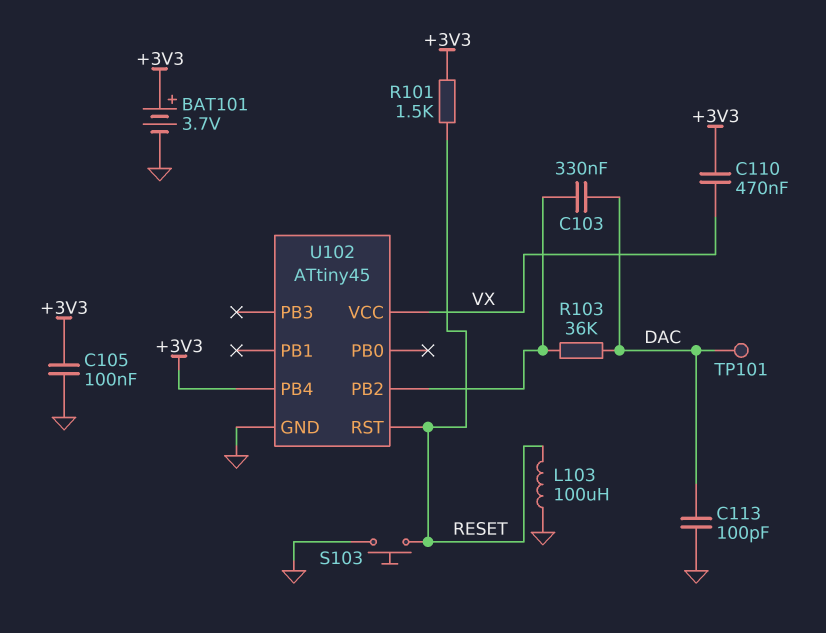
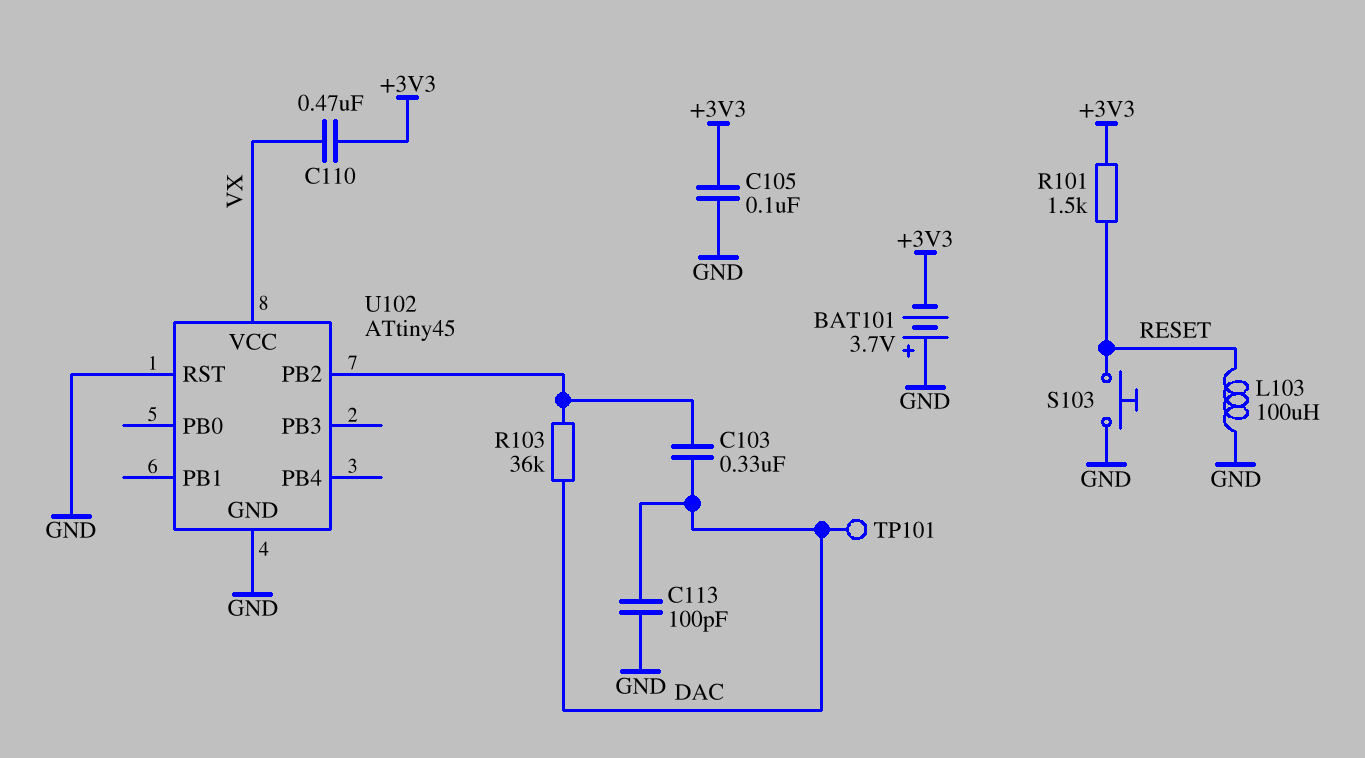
BAT101: 3.7V (plus +3V3, minus GND) -> 3.7V (plus GND, minus +3V3)
U102 pin PB4: +3V3 -> none
U102 pin RST: RESET -> GND

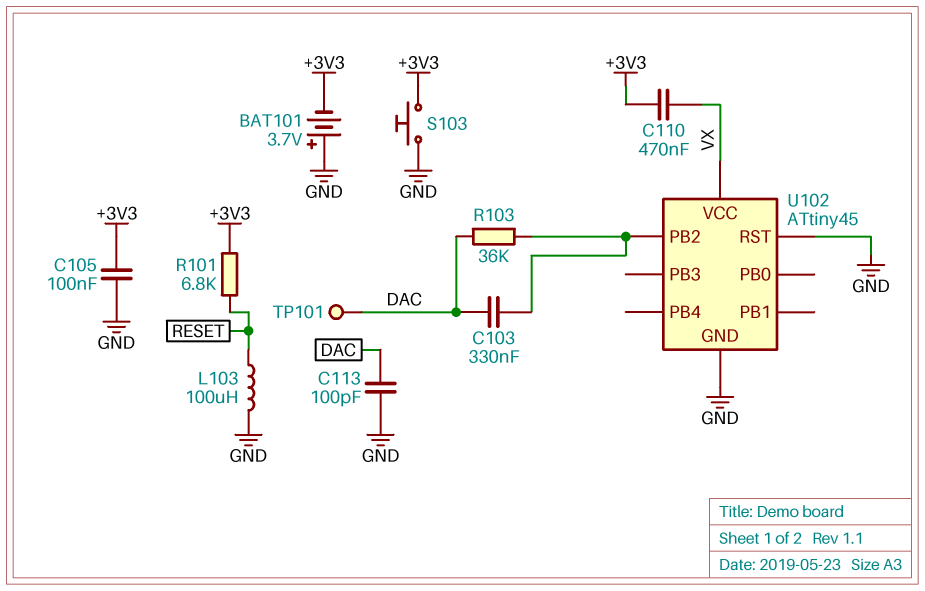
R101: 1.5k (+3V3, RESET) -> 6.8k (+3V3, RESET)
S103: button (GND, RESET) -> button (+3V3, GND)

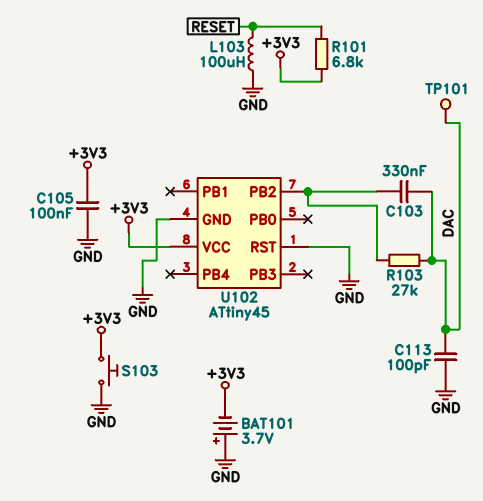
C110: 470nF (+3V3, VX) -> none
R103: 36k (DAC, U102/PB2) -> 27k (DAC, U102/PB2)
U102 pin VCC: VX -> +3V3

